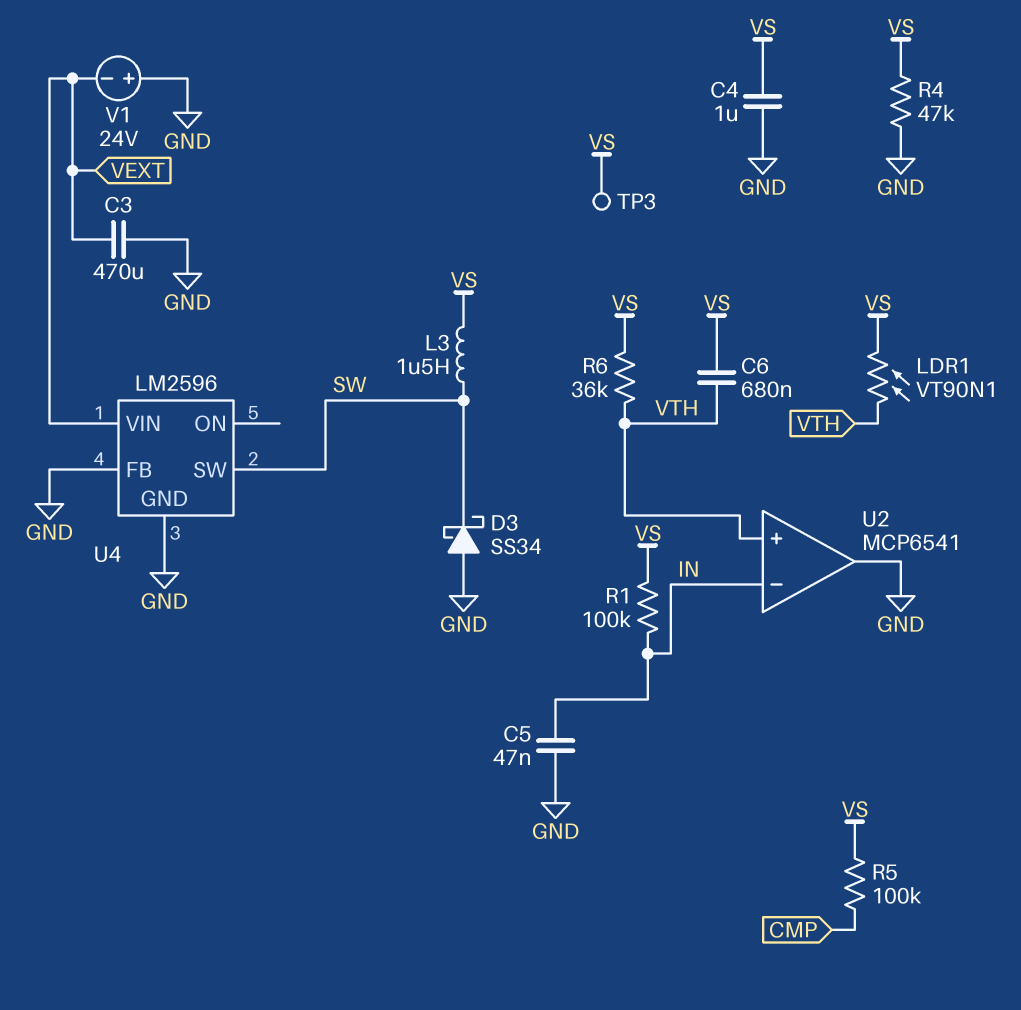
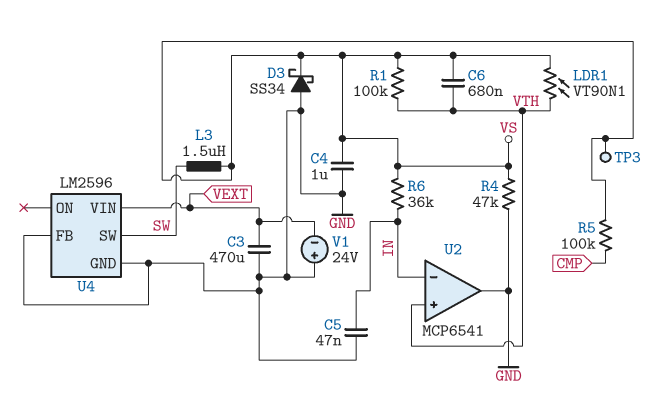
D3: schottky SS34 (A GND, K SW) -> schottky SS34 (A GND, K VS)
R1: 100k (IN, VS) -> 100k (VS, VTH)
R6: 36k (VS, VTH) -> 36k (IN, VS)

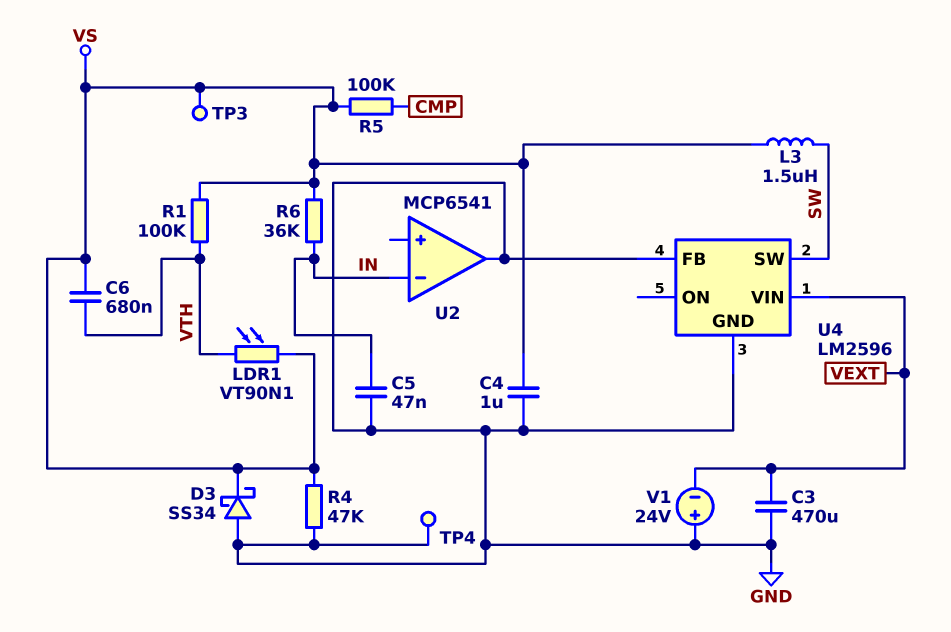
TP4: none -> test point (GND)
U2 pin in+: VTH -> none

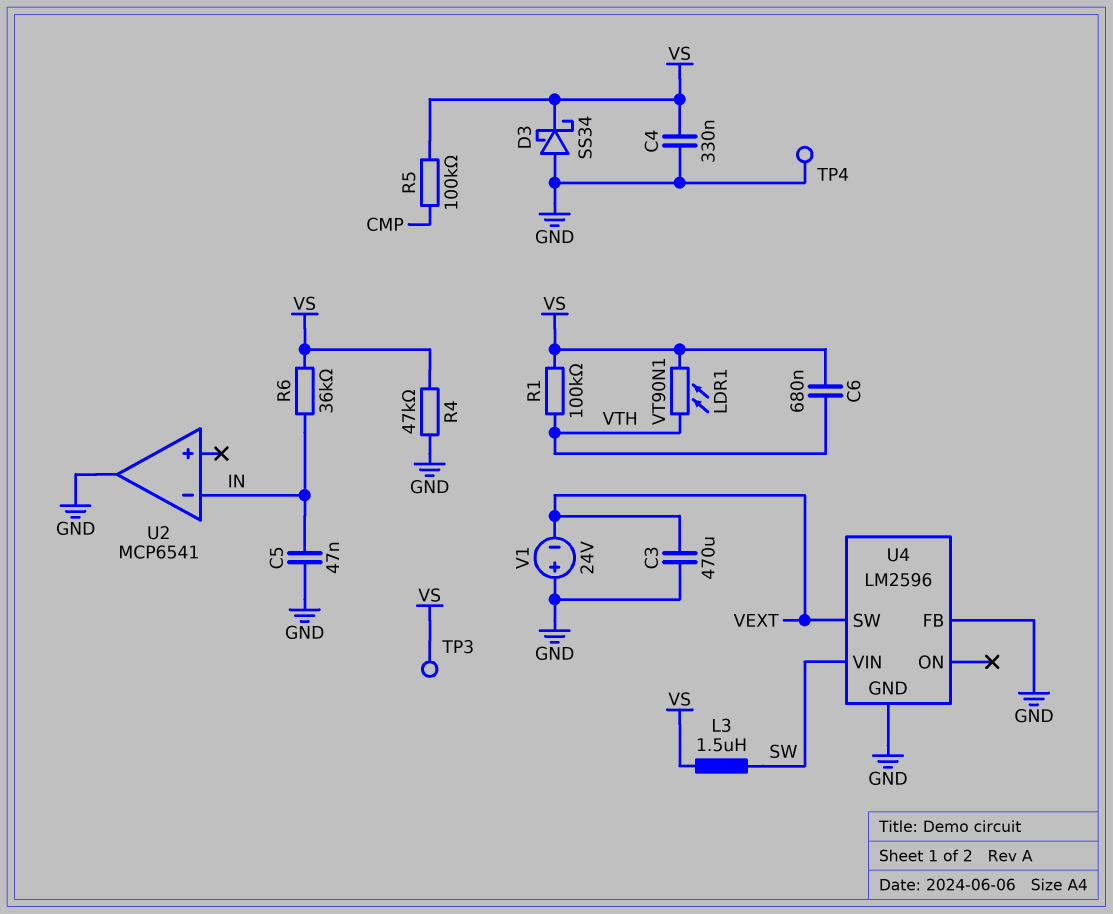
C4: 1uF (GND, VS) -> 330nF (GND, VS)
U4 pin SW: SW -> VEXT
U4 pin VIN: VEXT -> SW

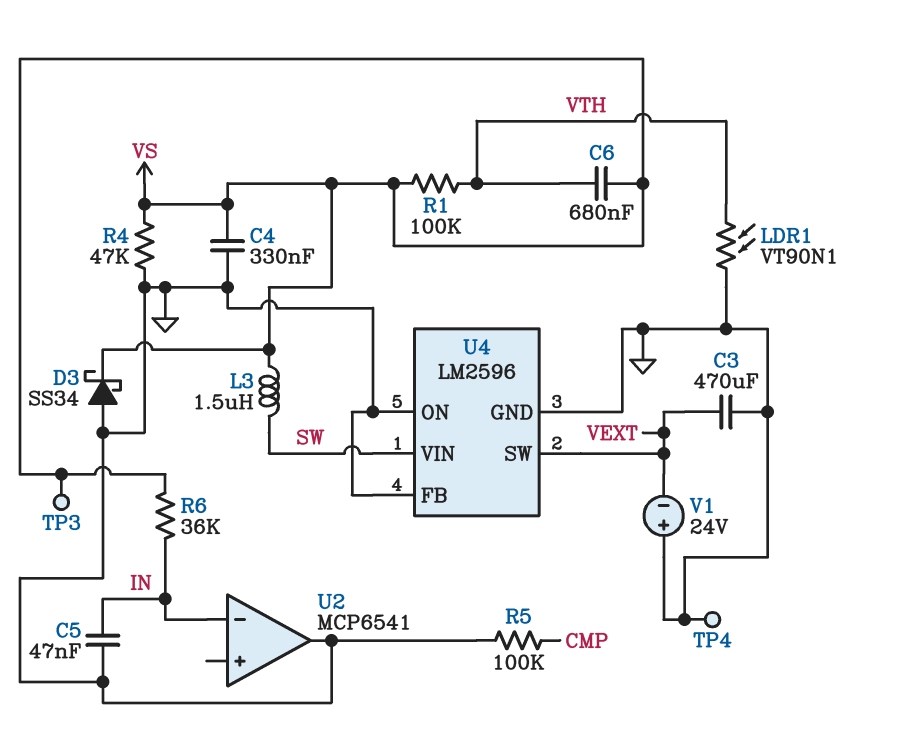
LDR1: VT90N1 (VS, VTH) -> VT90N1 (GND, VTH)
R5: 100k (CMP, VS) -> 100k (CMP, GND)
U4 pin ON: none -> GND

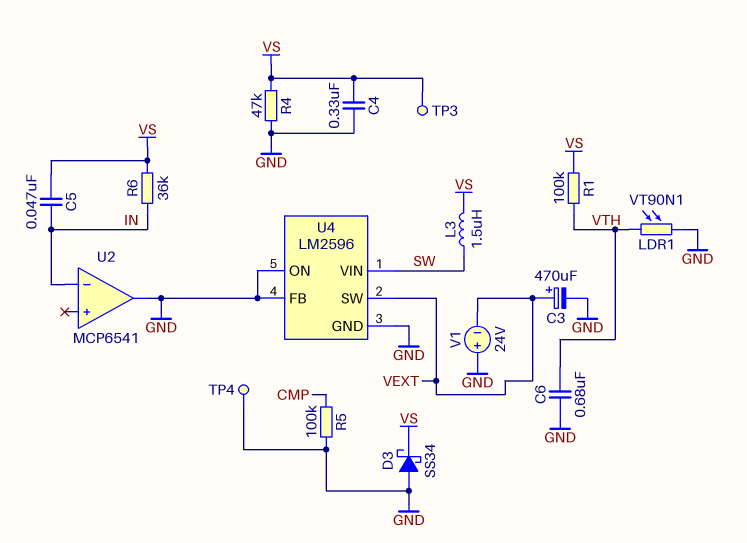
C3: 470uF (GND, VEXT) -> 470uF (plus VEXT, minus GND)
C5: 47nF (GND, IN) -> 47nF (IN, VS)
C6: 680nF (VS, VTH) -> 680nF (GND, VTH)

